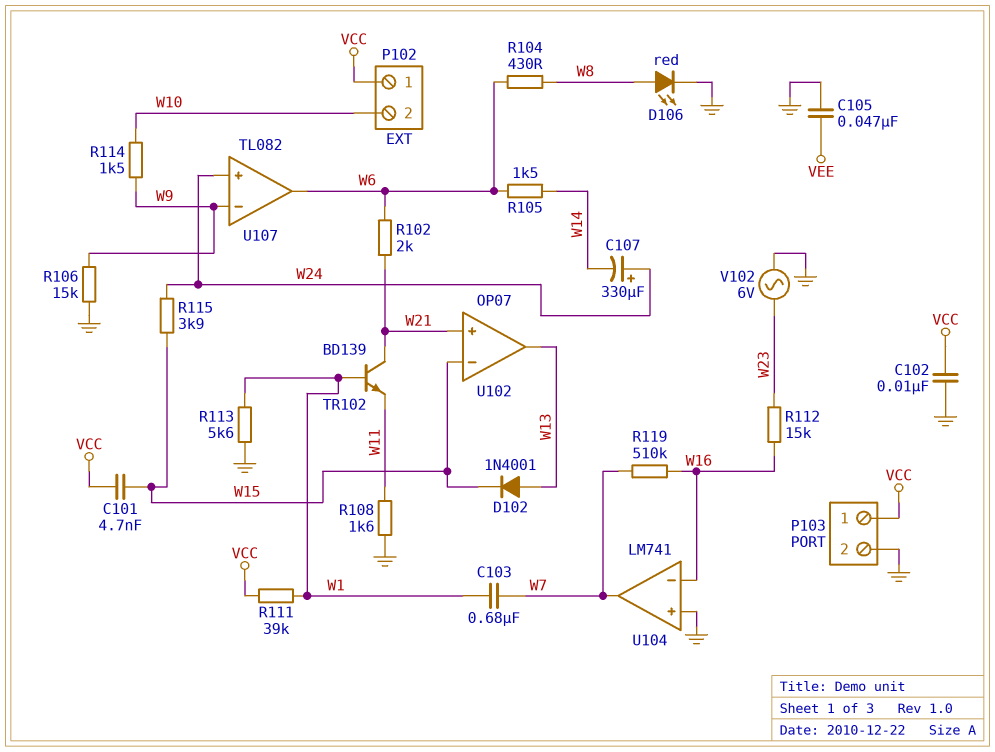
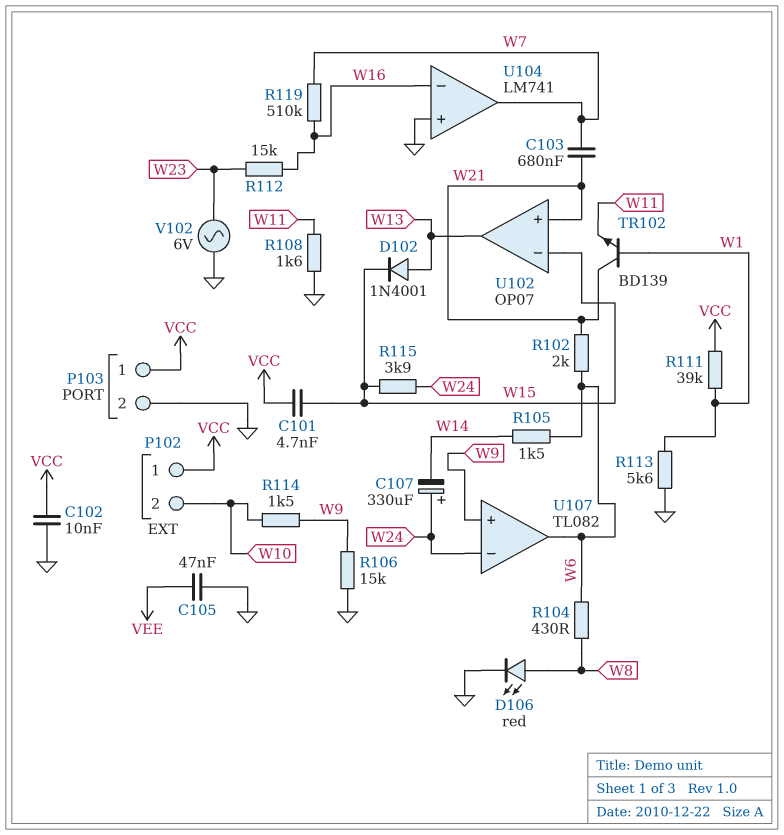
C103: 680nF (W1, W7) -> 680nF (W7, W21)
U107 pin in+: W24 -> W9
U107 pin in-: W9 -> W24

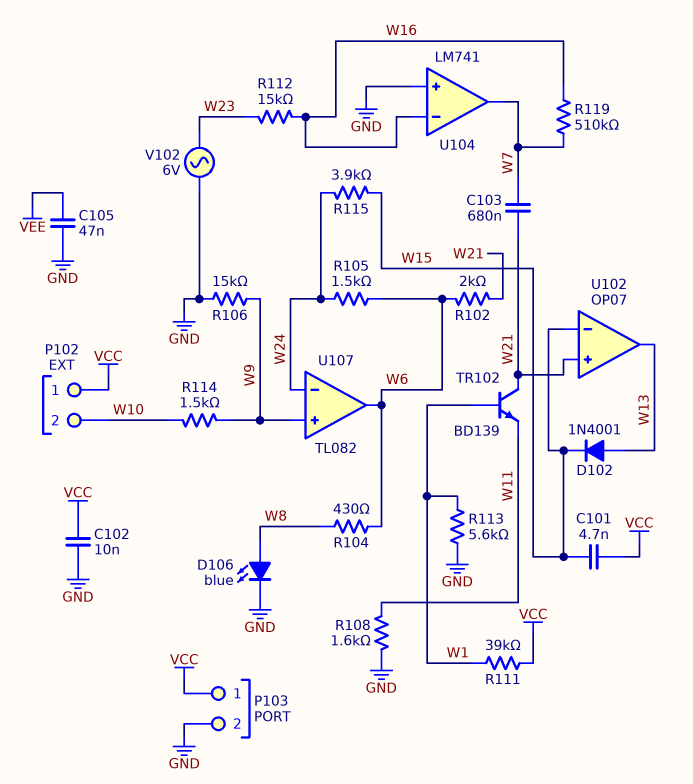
C107: 330uF (plus W24, minus W14) -> none
D106: LED red (A W8, K GND) -> LED blue (A W8, K GND)
R105: 1.5k (W6, W14) -> 1.5k (W6, W24)

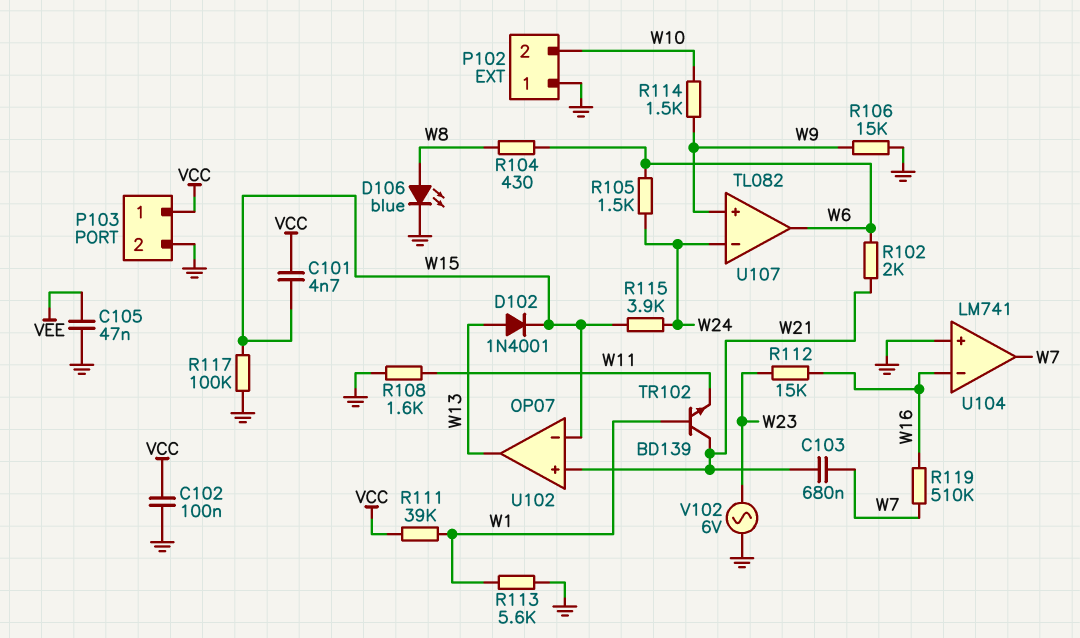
C102: 10nF (GND, VCC) -> 100nF (GND, VCC)
P102 pin 1: VCC -> GND
R117: none -> 100k (GND, W15)

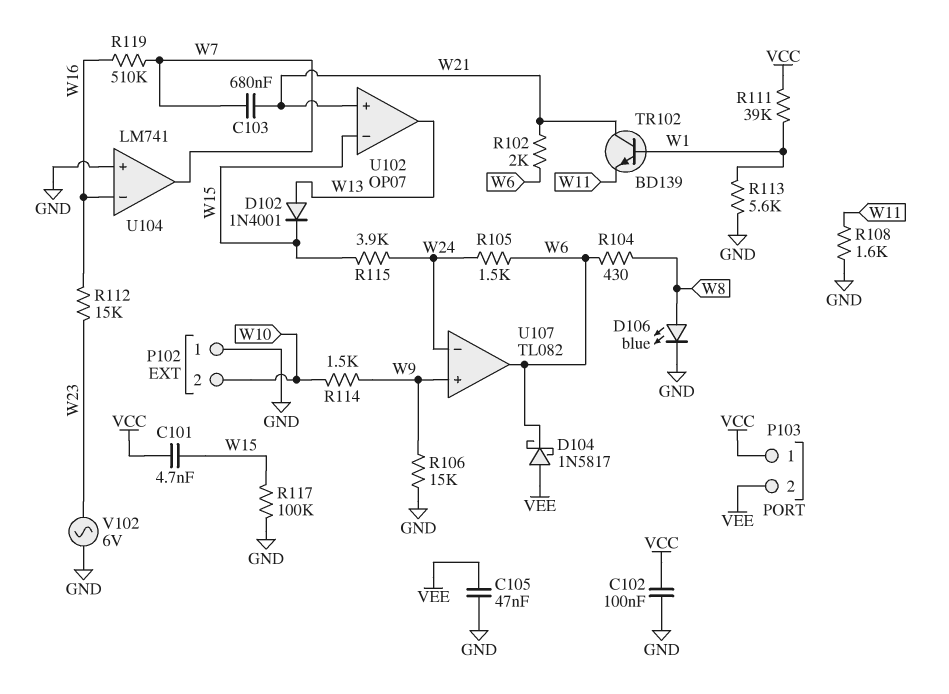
D104: none -> schottky 1N5817 (A VEE, K W6)
P103 pin 2: GND -> VEE

